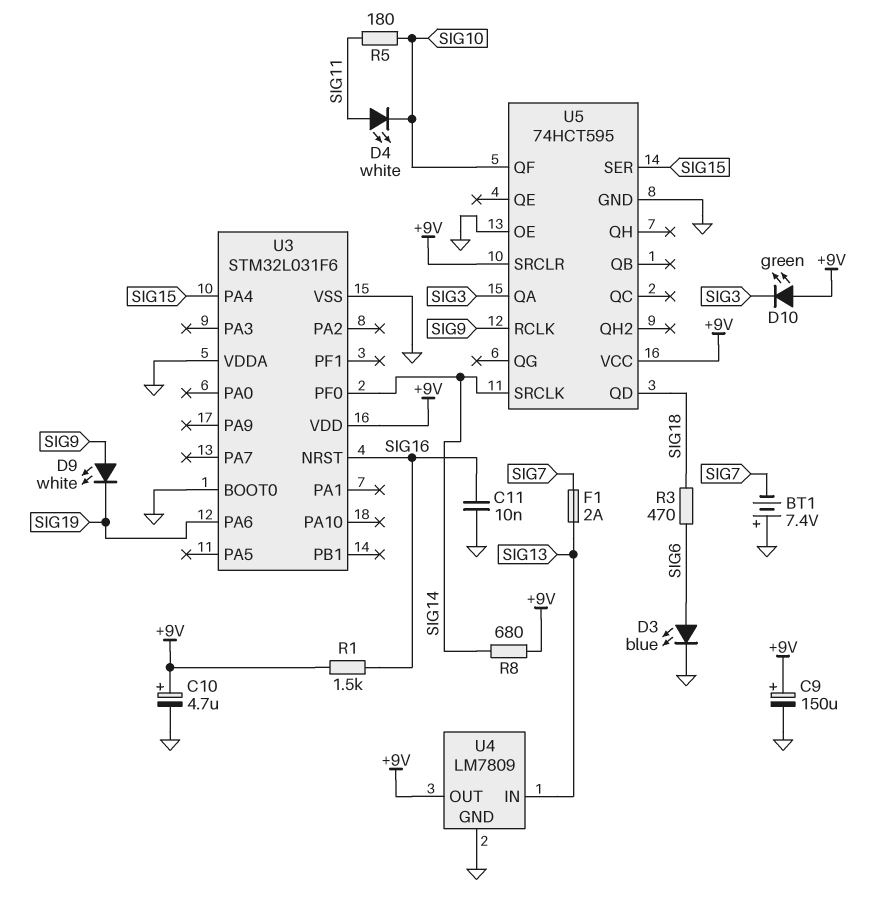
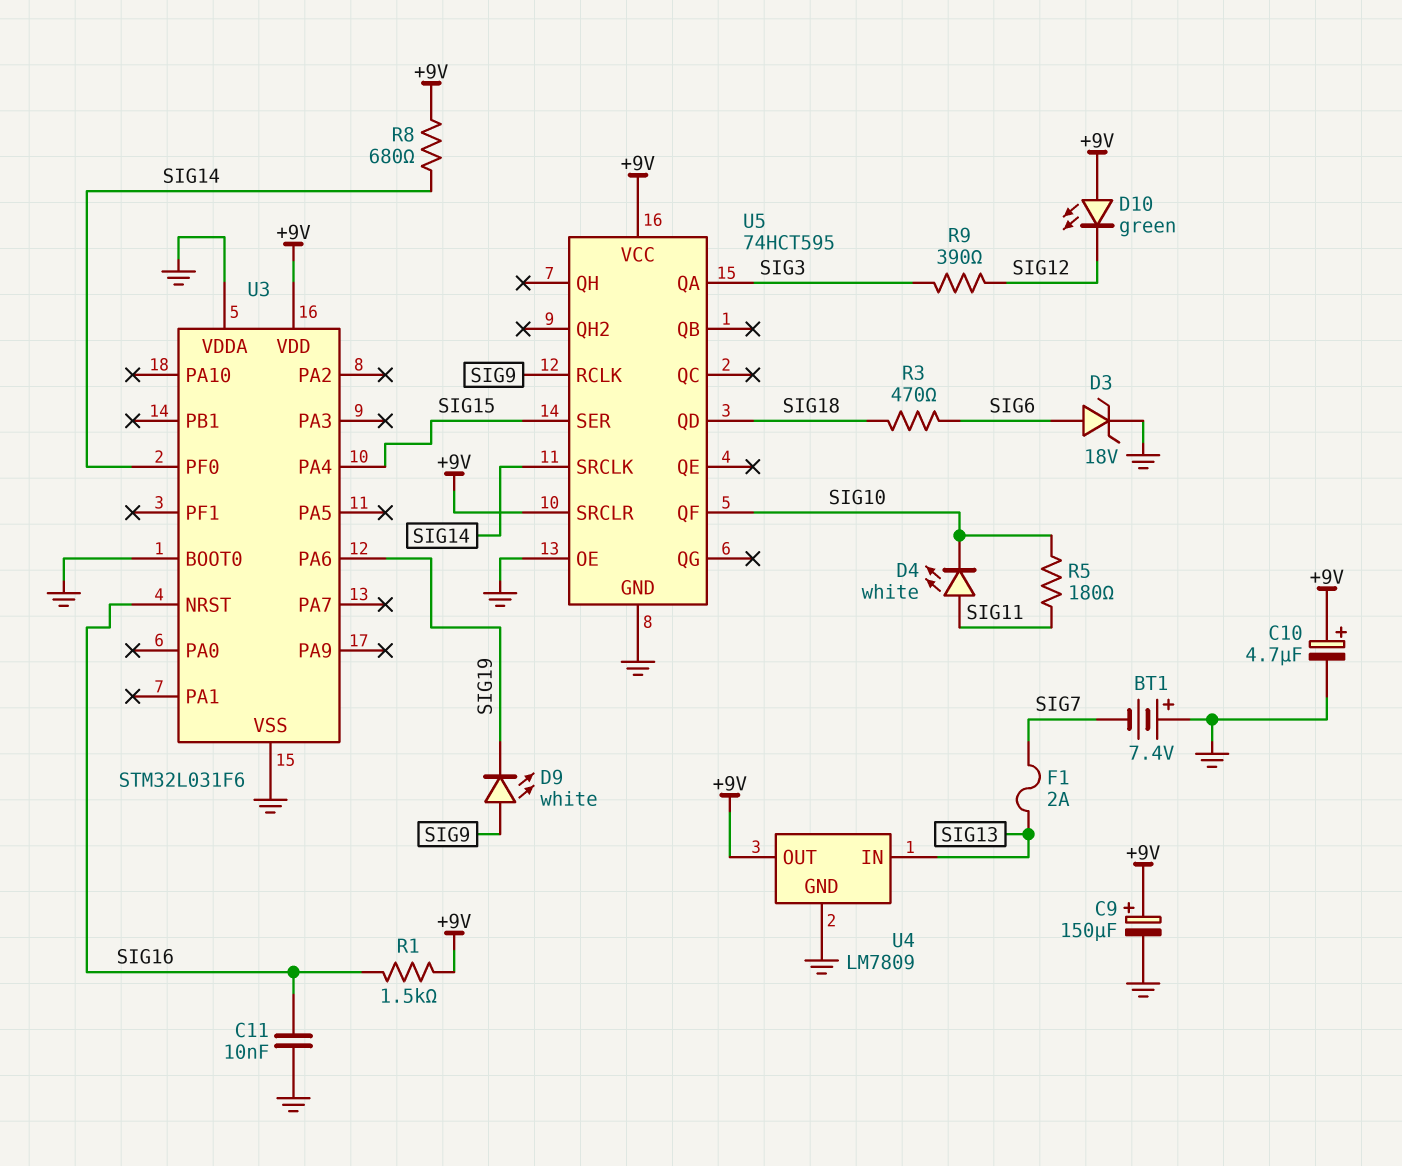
D3: LED blue (A SIG6, K GND) -> zener 18V (A SIG6, K GND)
D10: LED green (A +9V, K SIG3) -> LED green (A +9V, K SIG12)
R9: none -> 390 (SIG3, SIG12)

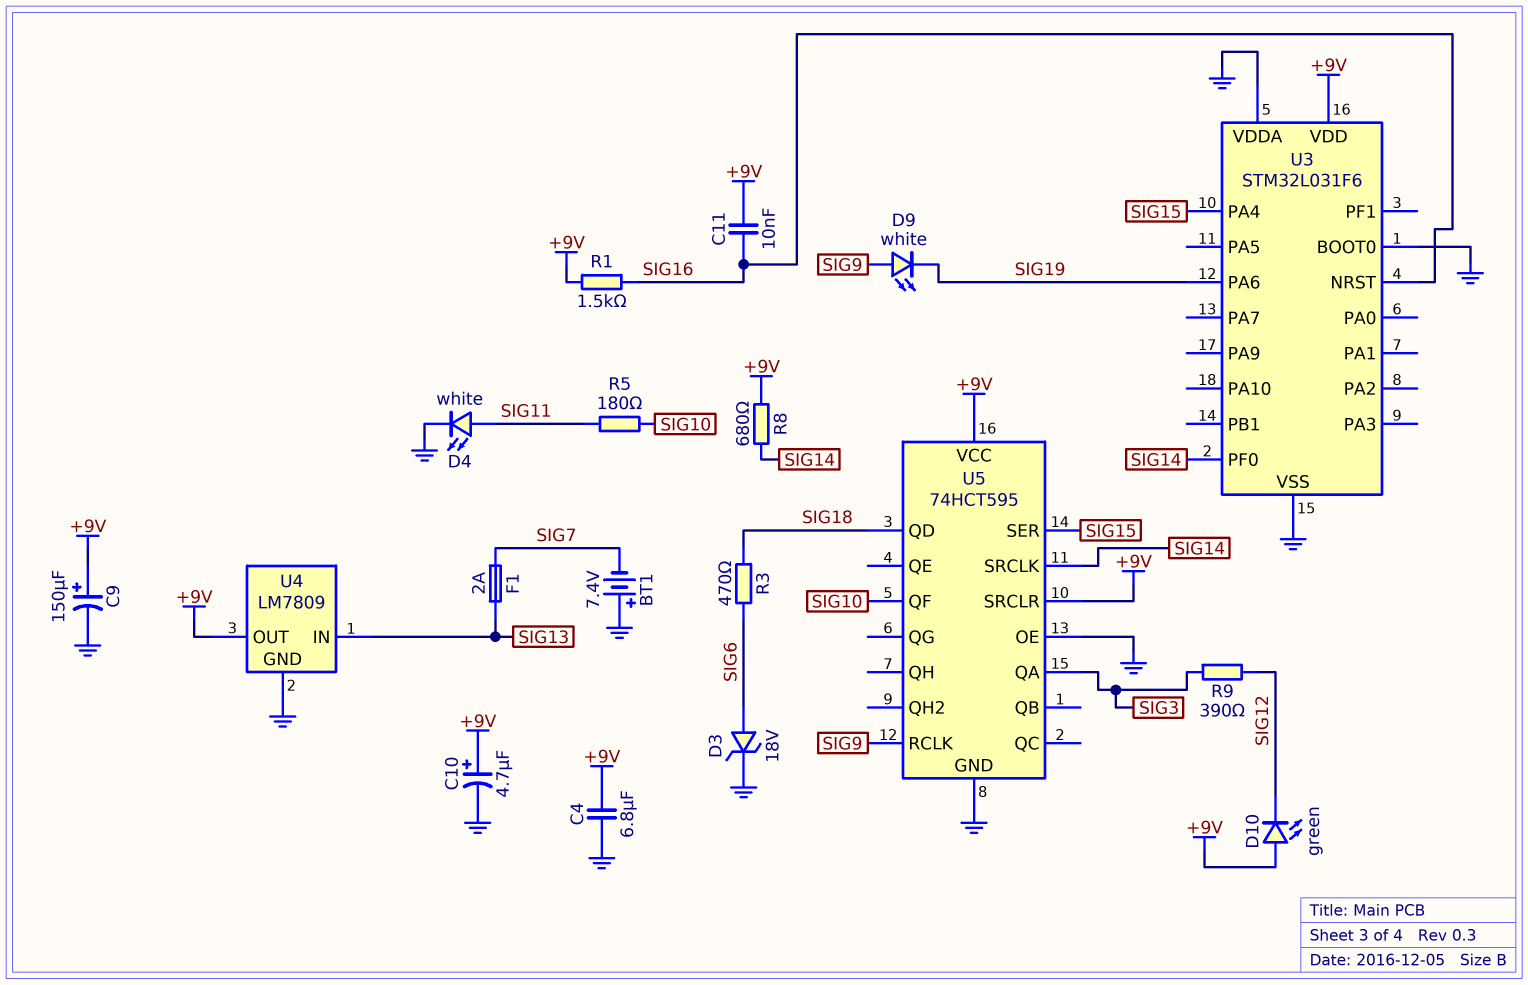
C4: none -> 6.8uF (+9V, GND)
C11: 10nF (GND, SIG16) -> 10nF (+9V, SIG16)
D4: LED white (A SIG11, K SIG10) -> LED white (A SIG11, K GND)

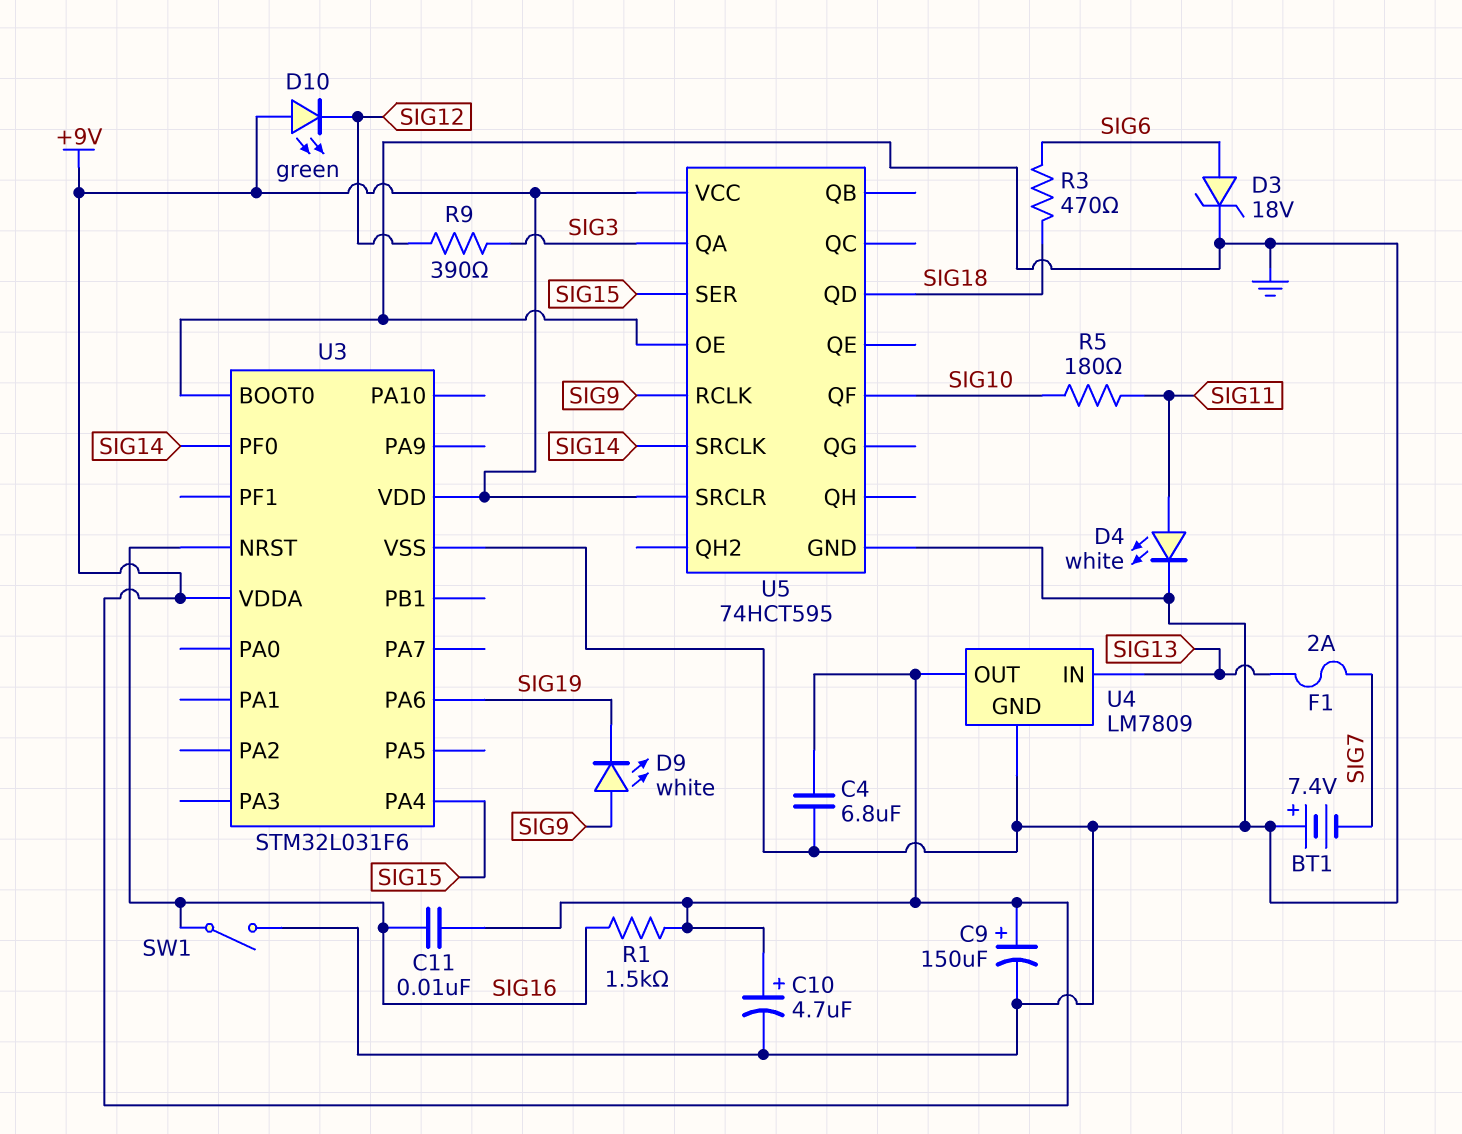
R8: 680 (+9V, SIG14) -> none
SW1: none -> switch (GND, SIG16)
U3 pin VDDA: GND -> +9V

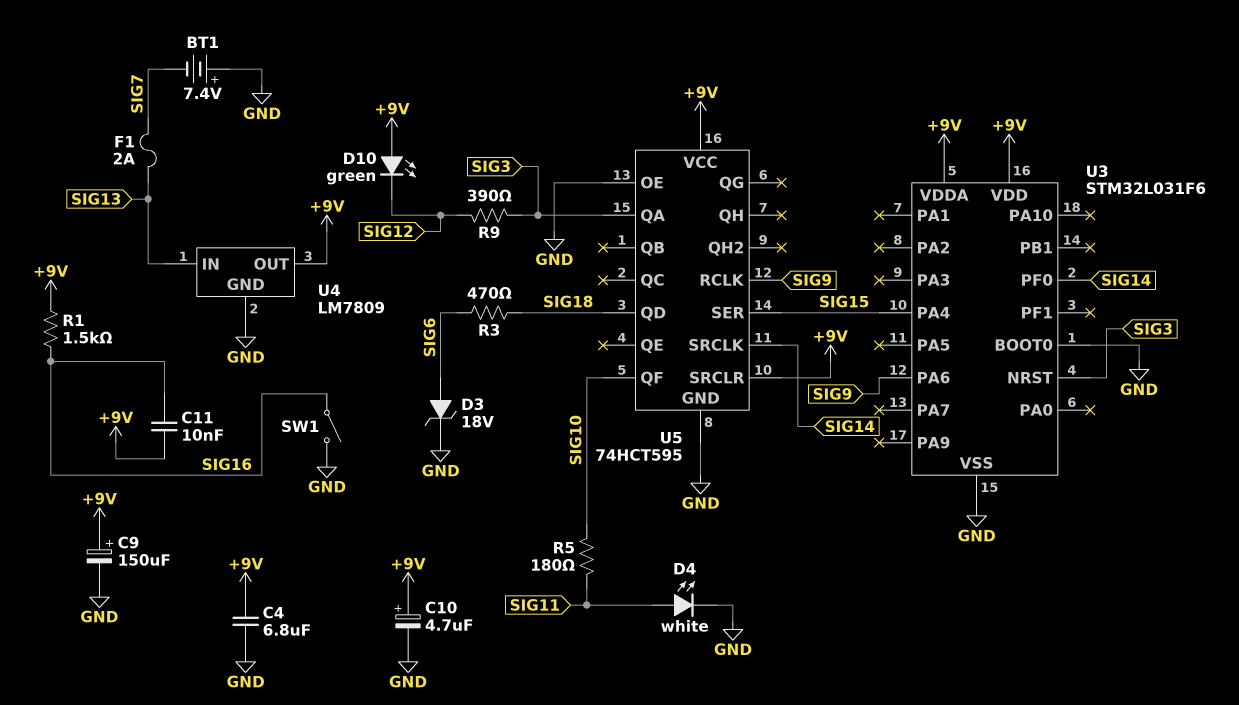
D9: LED white (A SIG9, K SIG19) -> none
U3 pin NRST: SIG16 -> SIG3
U3 pin PA6: SIG19 -> SIG9

